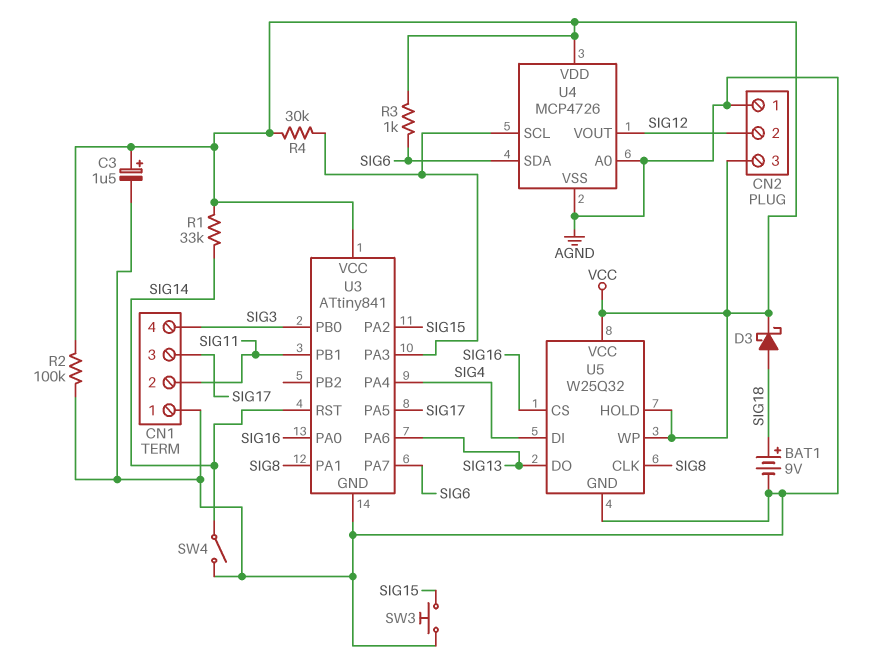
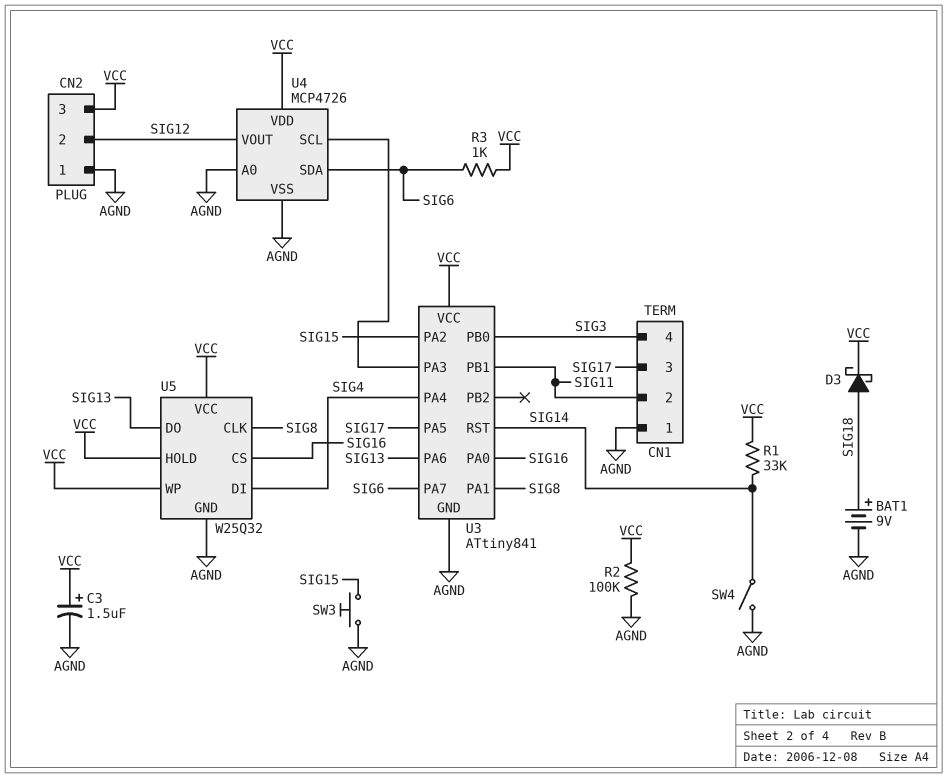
R4: 30k (U3/PA3, VCC) -> none

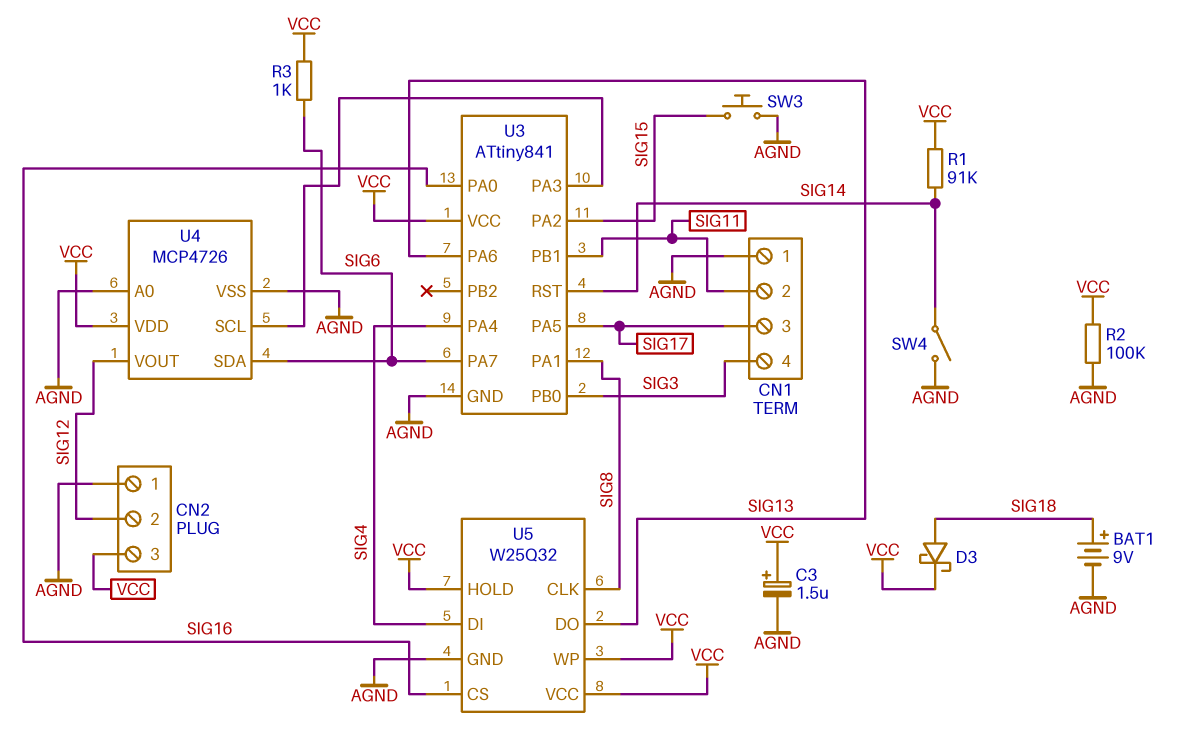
R1: 33k (SIG14, VCC) -> 91k (SIG14, VCC)

